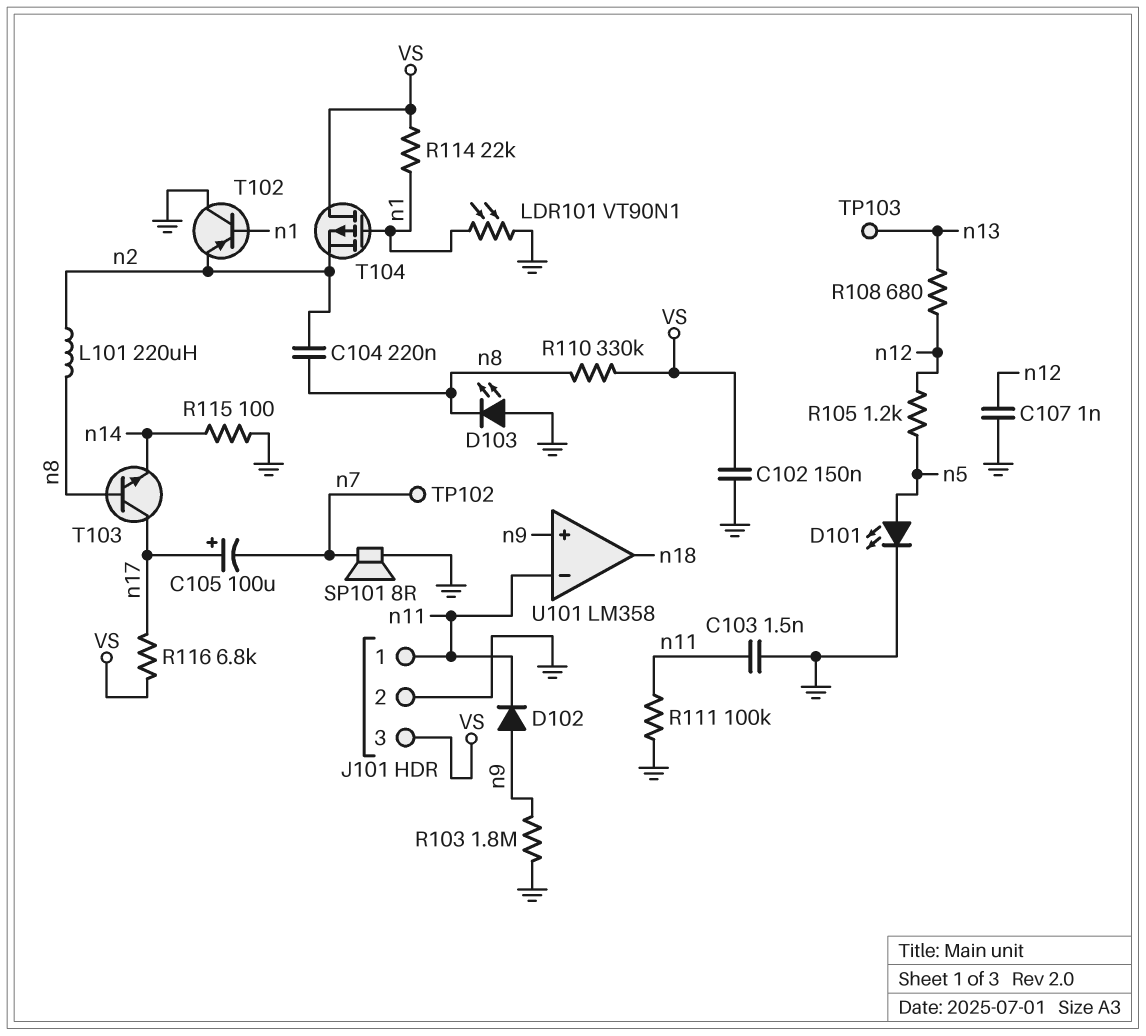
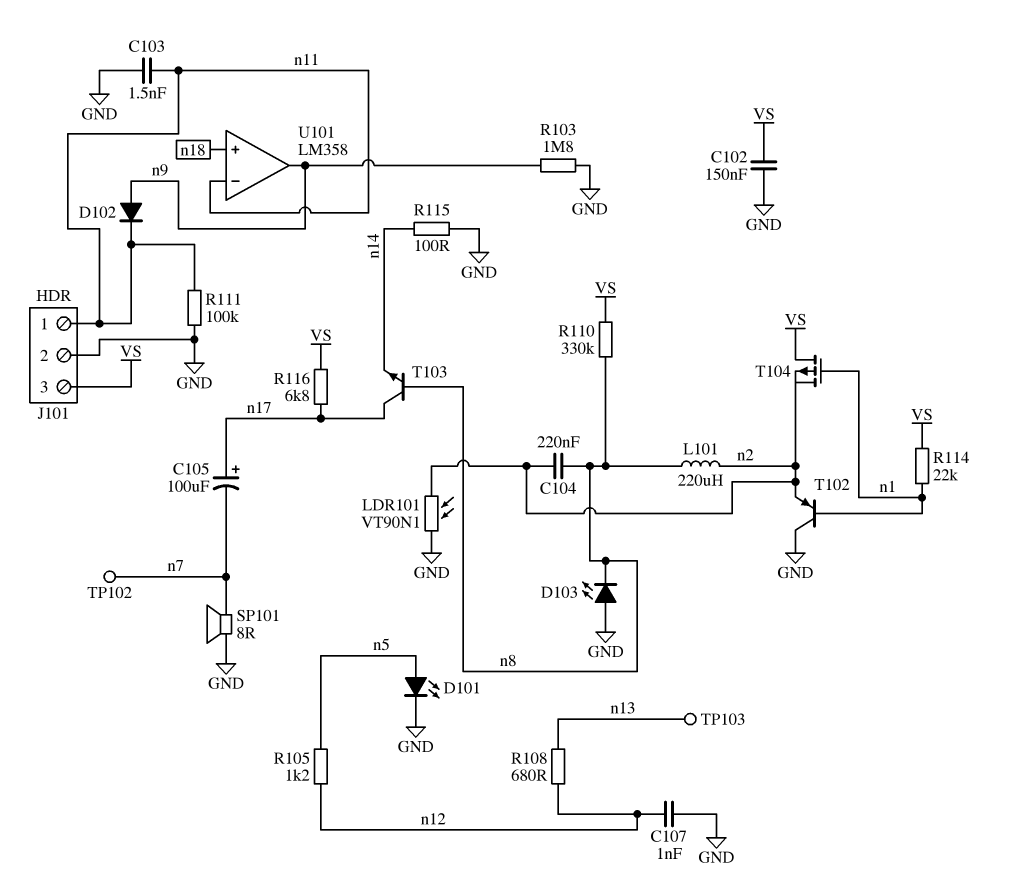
LDR101: VT90N1 (GND, n1) -> VT90N1 (GND, n2)
U101 pin in+: n9 -> n18
U101 pin out: n18 -> n9

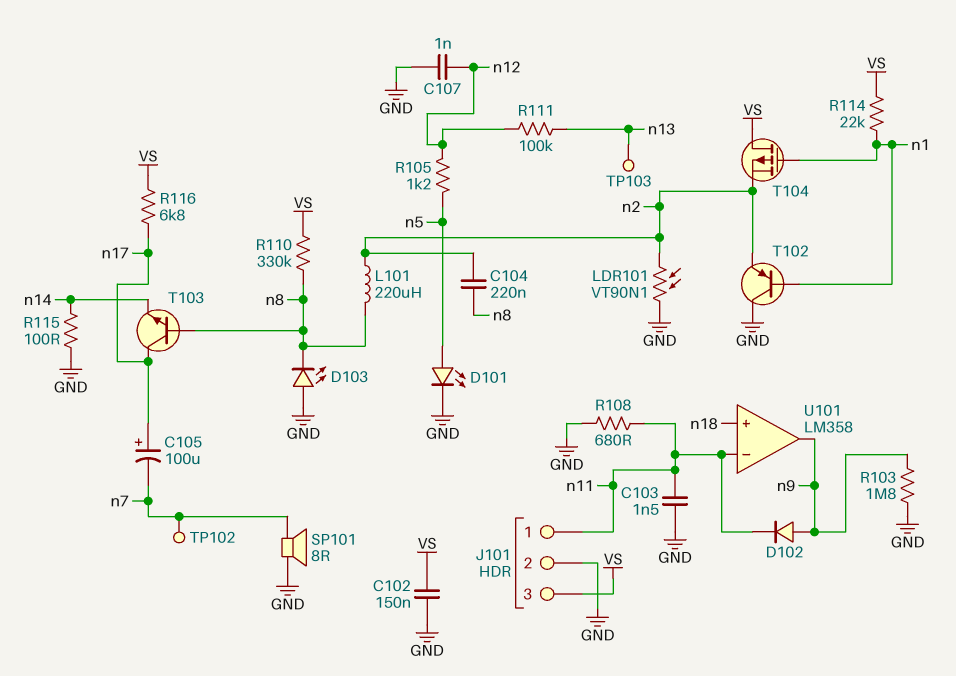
R108: 680 (n12, n13) -> 680 (GND, n11)
R111: 100k (GND, n11) -> 100k (n12, n13)

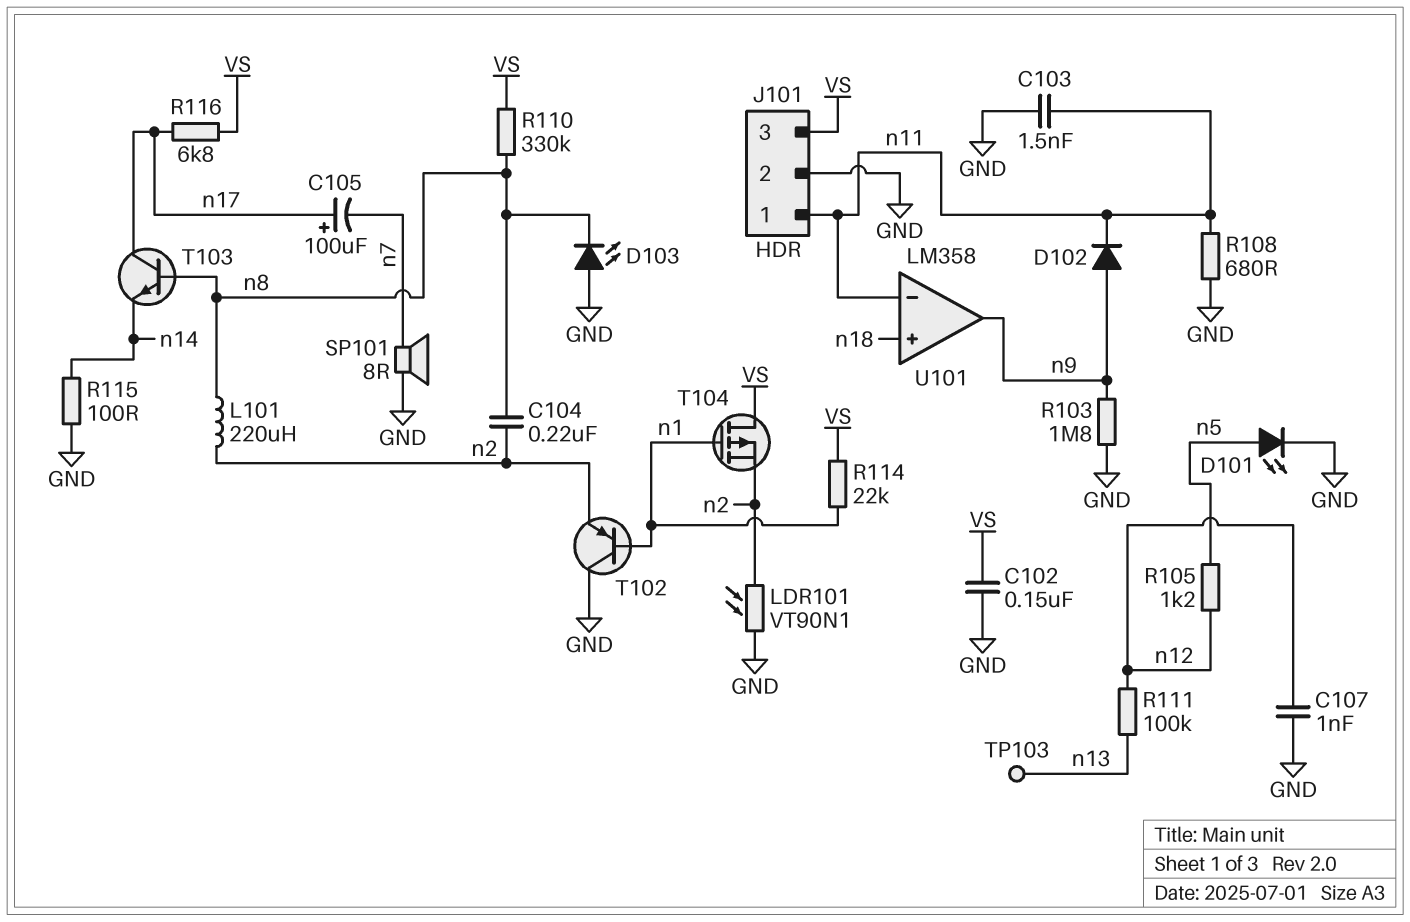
TP102: test point (n7) -> none

